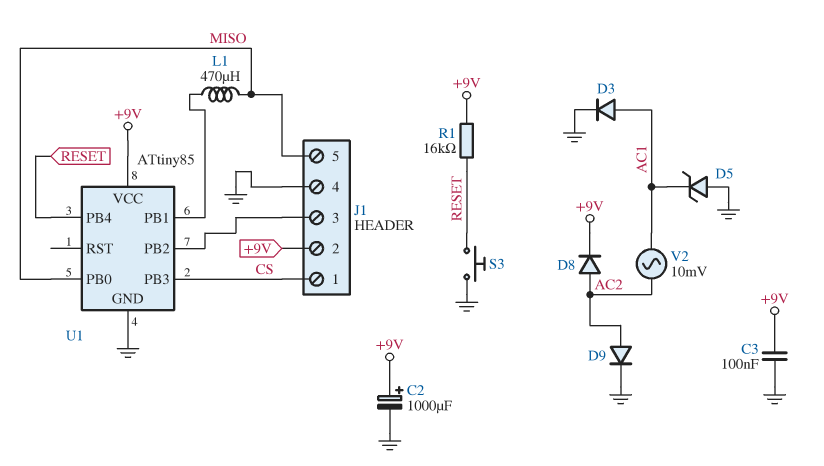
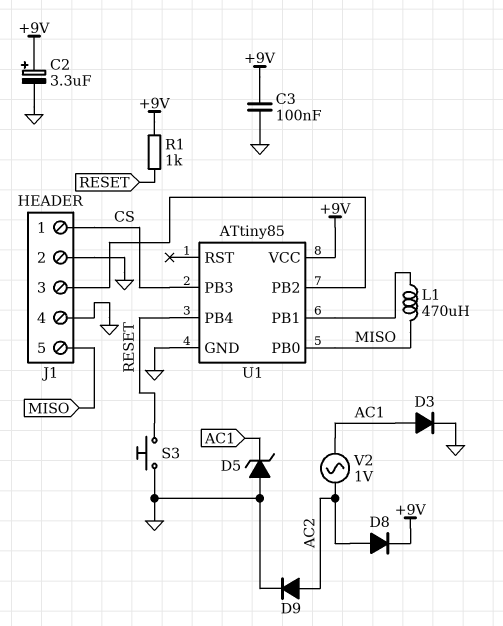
C2: 1000uF (plus +9V, minus GND) -> 3.3uF (plus +9V, minus GND)
J1 pin 2: +9V -> GND
R1: 16k (+9V, RESET) -> 1k (+9V, RESET)
V2: AC 10mV (AC1, AC2) -> AC 1V (AC1, AC2)

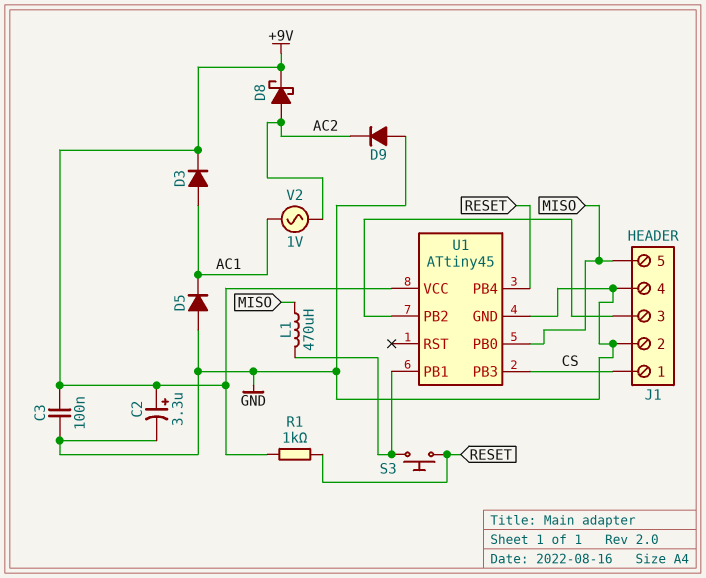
D3: diode (A AC1, K GND) -> diode (A AC1, K +9V)
D5: zener (A GND, K AC1) -> diode (A GND, K AC1)
D8: diode (A AC2, K +9V) -> schottky (A AC2, K +9V)
D9: diode (A AC2, K GND) -> diode (A GND, K AC2)
S3: button (GND, RESET) -> button (RESET, U1/PB1)
U1: ATtiny85 -> ATtiny45

